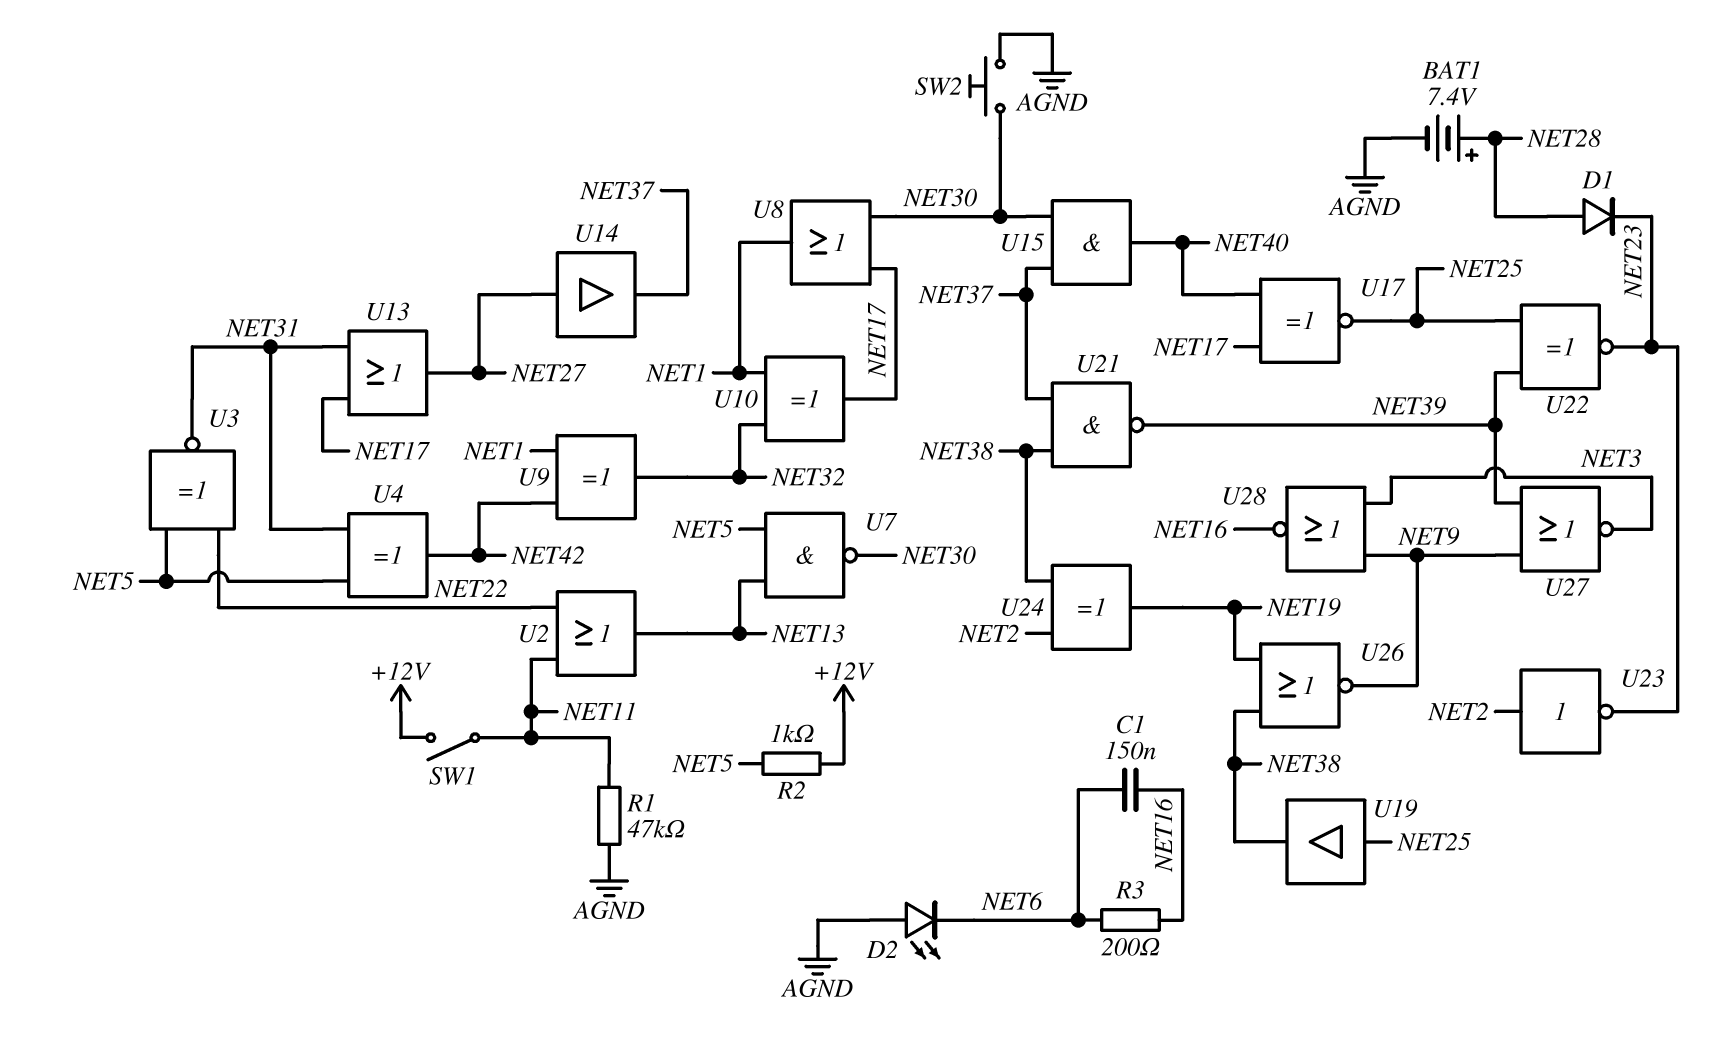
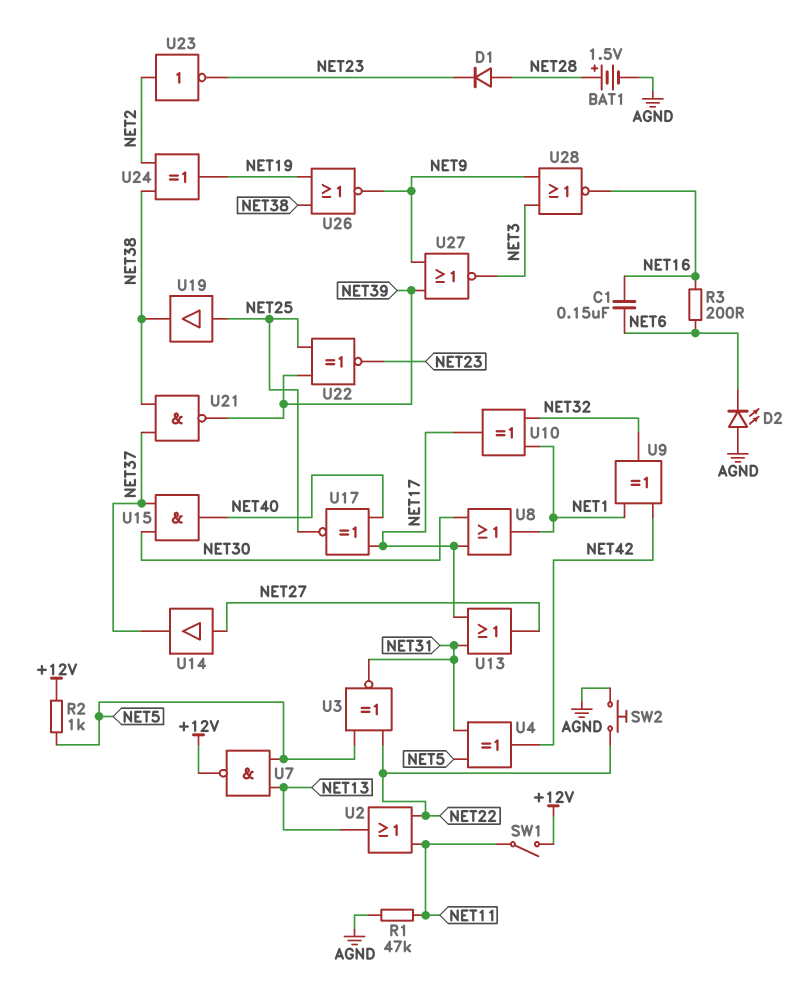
BAT1: 7.4V (plus NET28, minus AGND) -> 1.5V (plus NET28, minus AGND)
SW2: button (AGND, NET30) -> button (AGND, NET22)
U7: NAND (in NET5, in NET13, out NET30) -> NAND (in NET5, in NET13, out +12V)

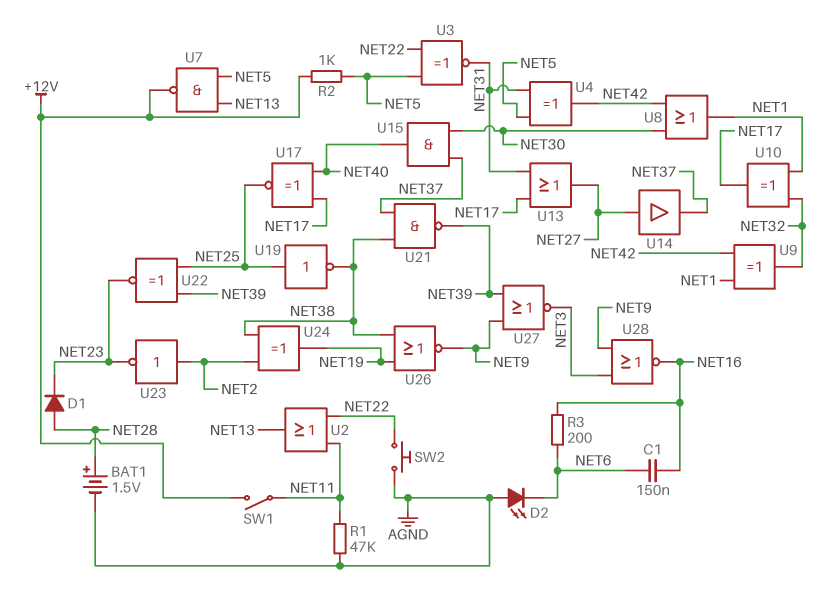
U8: OR (in NET17, in NET30, out NET1) -> OR (in NET30, in NET42, out NET1)
U19: buffer (in NET25, out NET38) -> NOT (in NET25, out NET38)

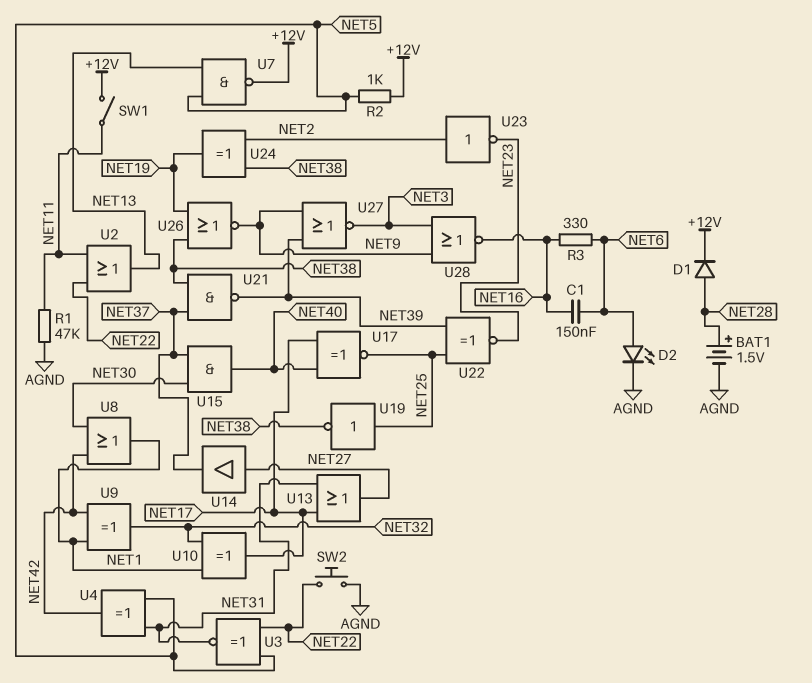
D1: diode (A NET28, K NET23) -> diode (A NET28, K +12V)
D2: LED (A AGND, K NET6) -> LED (A NET6, K AGND)
R3: 200 (NET6, NET16) -> 330 (NET6, NET16)

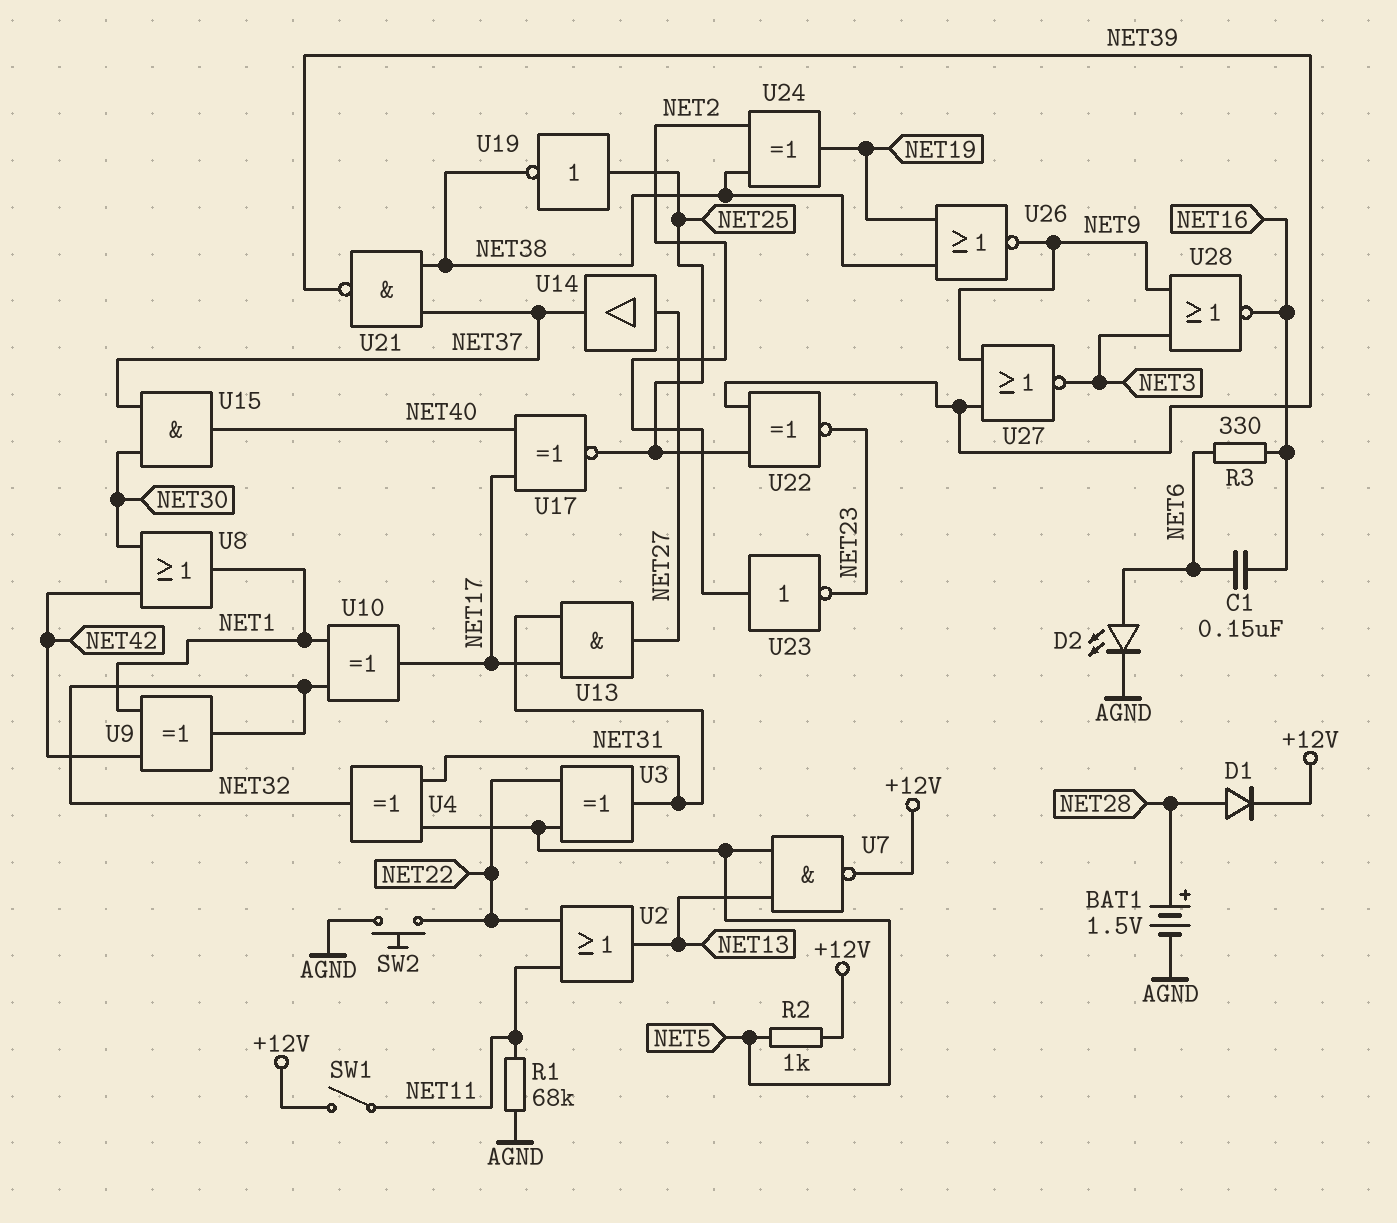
R1: 47k (AGND, NET11) -> 68k (AGND, NET11)
U3: XNOR (in NET5, in NET22, out NET31) -> XOR (in NET5, in NET22, out NET31)
U4: XOR (in NET5, in NET31, out NET42) -> XOR (in NET5, in NET31, out NET32)
U13: OR (in NET17, in NET31, out NET27) -> AND (in NET17, in NET31, out NET27)

